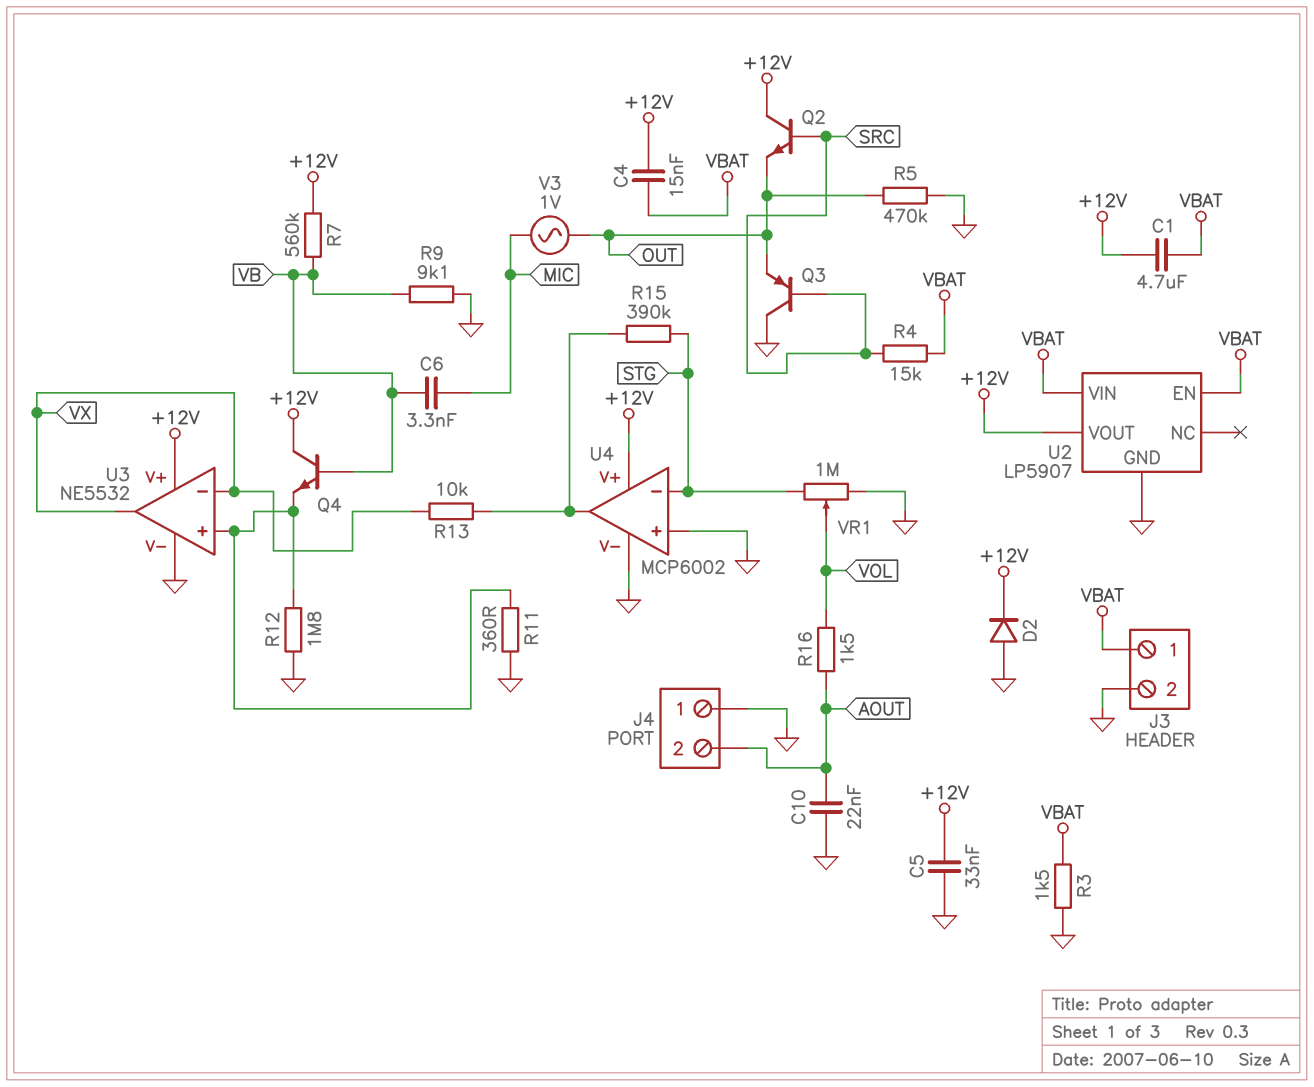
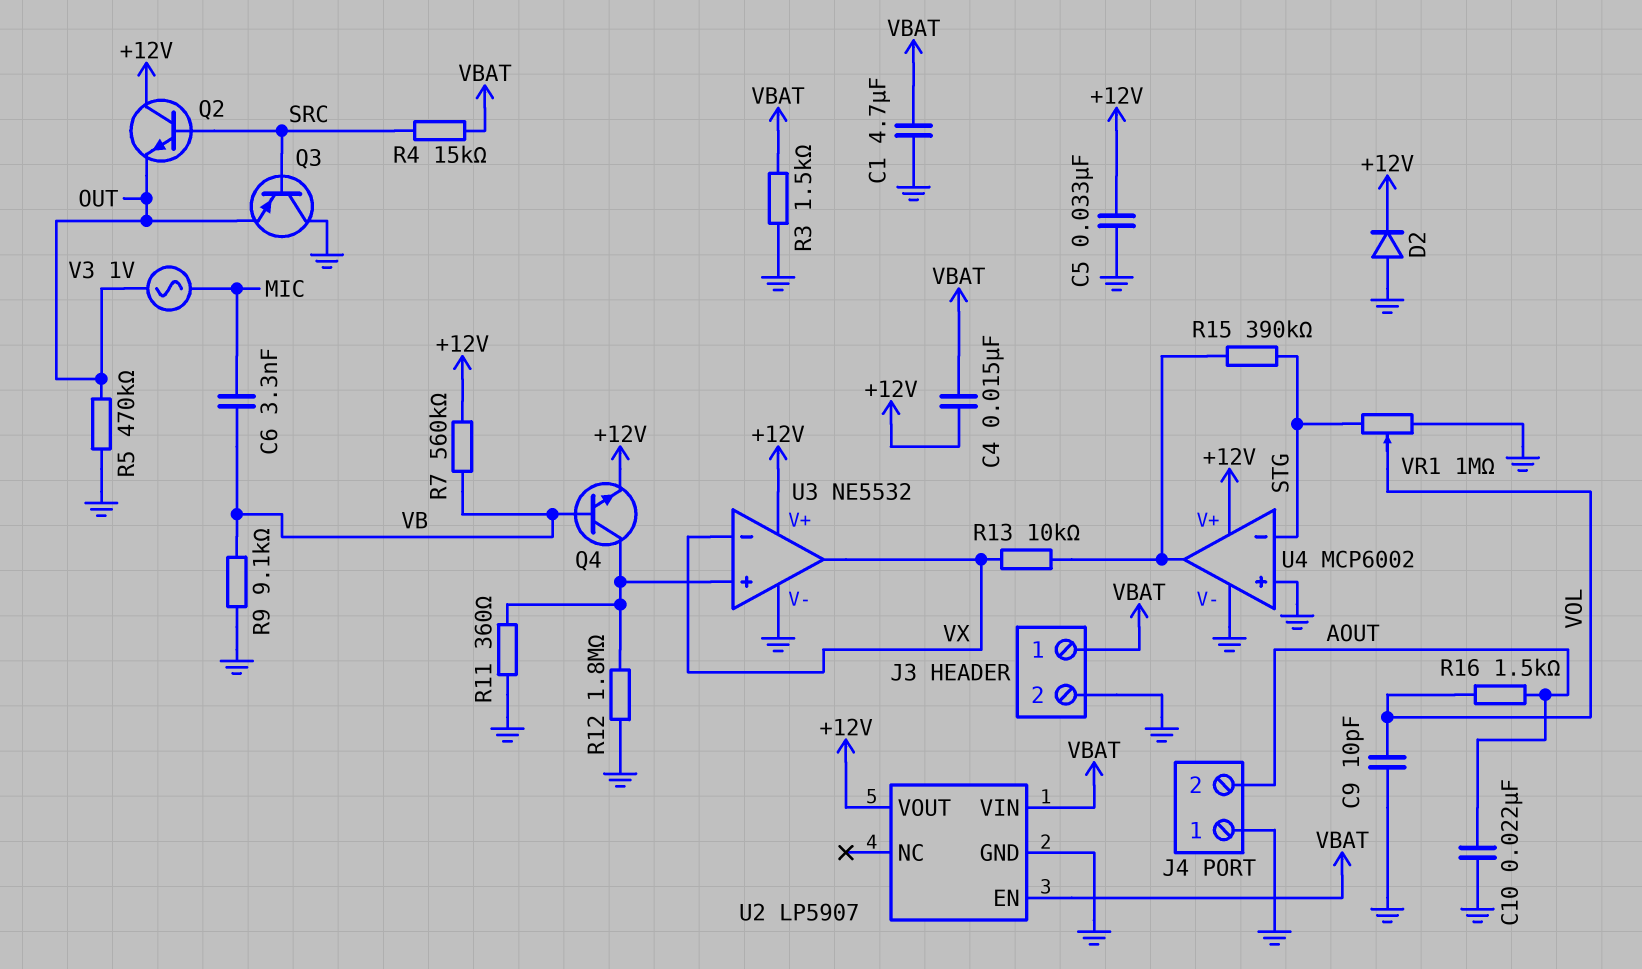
C1: 4.7uF (+12V, VBAT) -> 4.7uF (GND, VBAT)
C9: none -> 10pF (GND, VOL)
Q4: NPN (B VB, C +12V, E U3/in+) -> NPN (B VB, C U3/in+, E +12V)

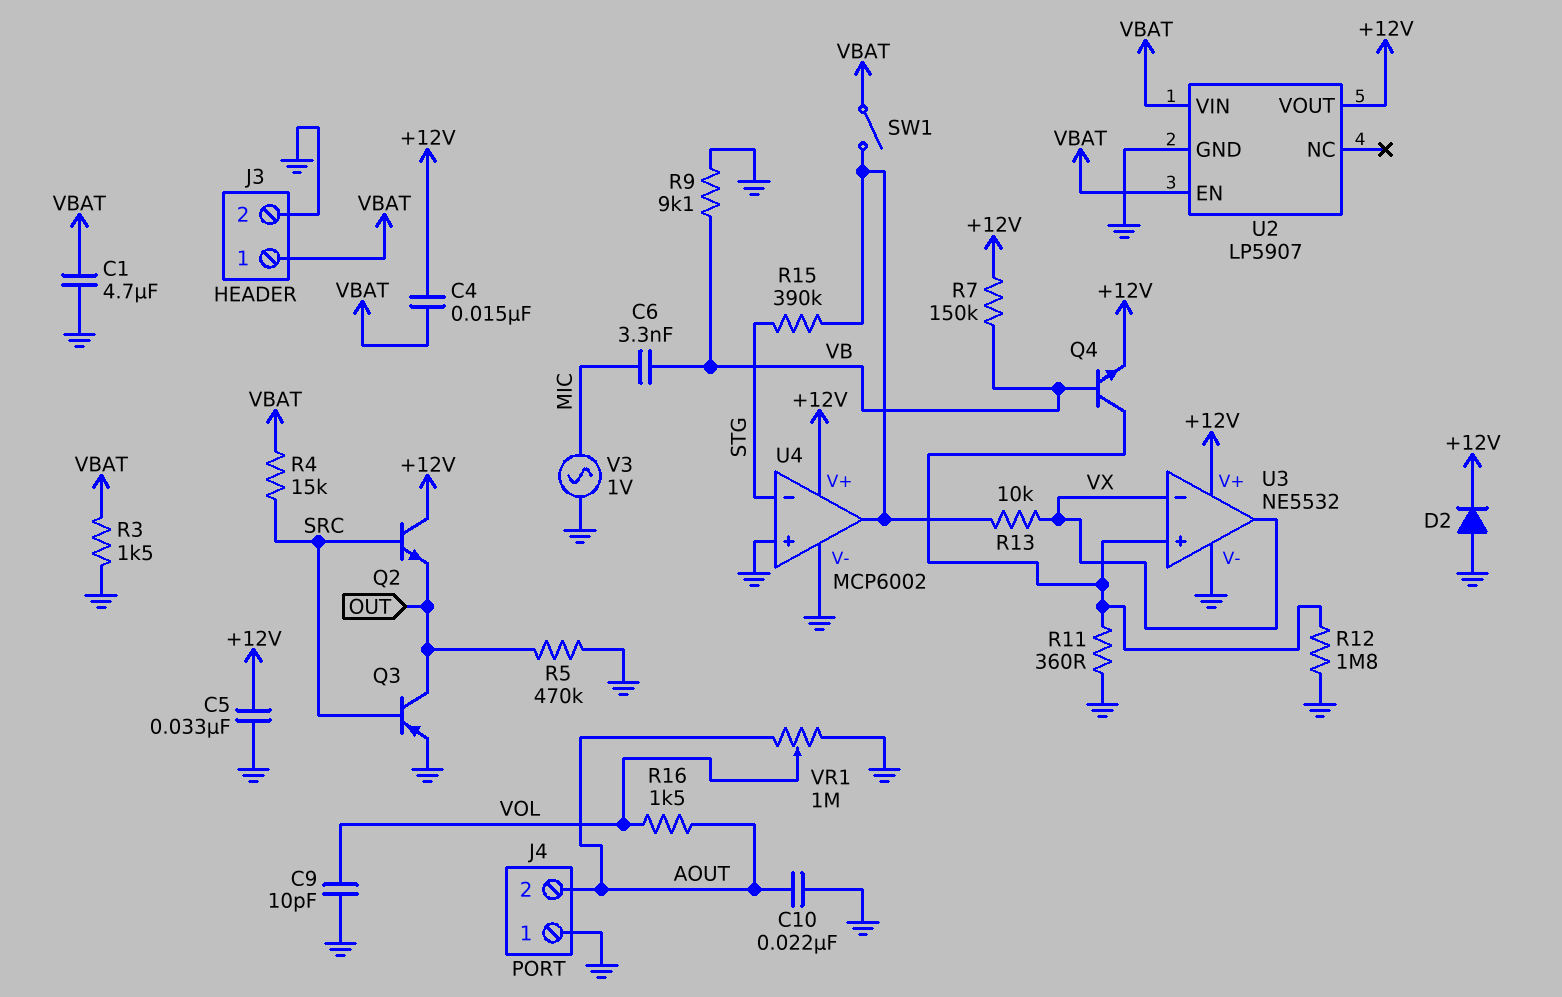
Q3: PNP (B SRC, C GND, E OUT) -> PNP (B SRC, C OUT, E GND)
R7: 560k (+12V, VB) -> 150k (+12V, VB)
SW1: none -> switch (U4/out, VBAT)
V3: AC 1V (MIC, OUT) -> AC 1V (GND, MIC)
VR1: 1M (GND, STG, wiper VOL) -> 1M (AOUT, GND, wiper VOL)

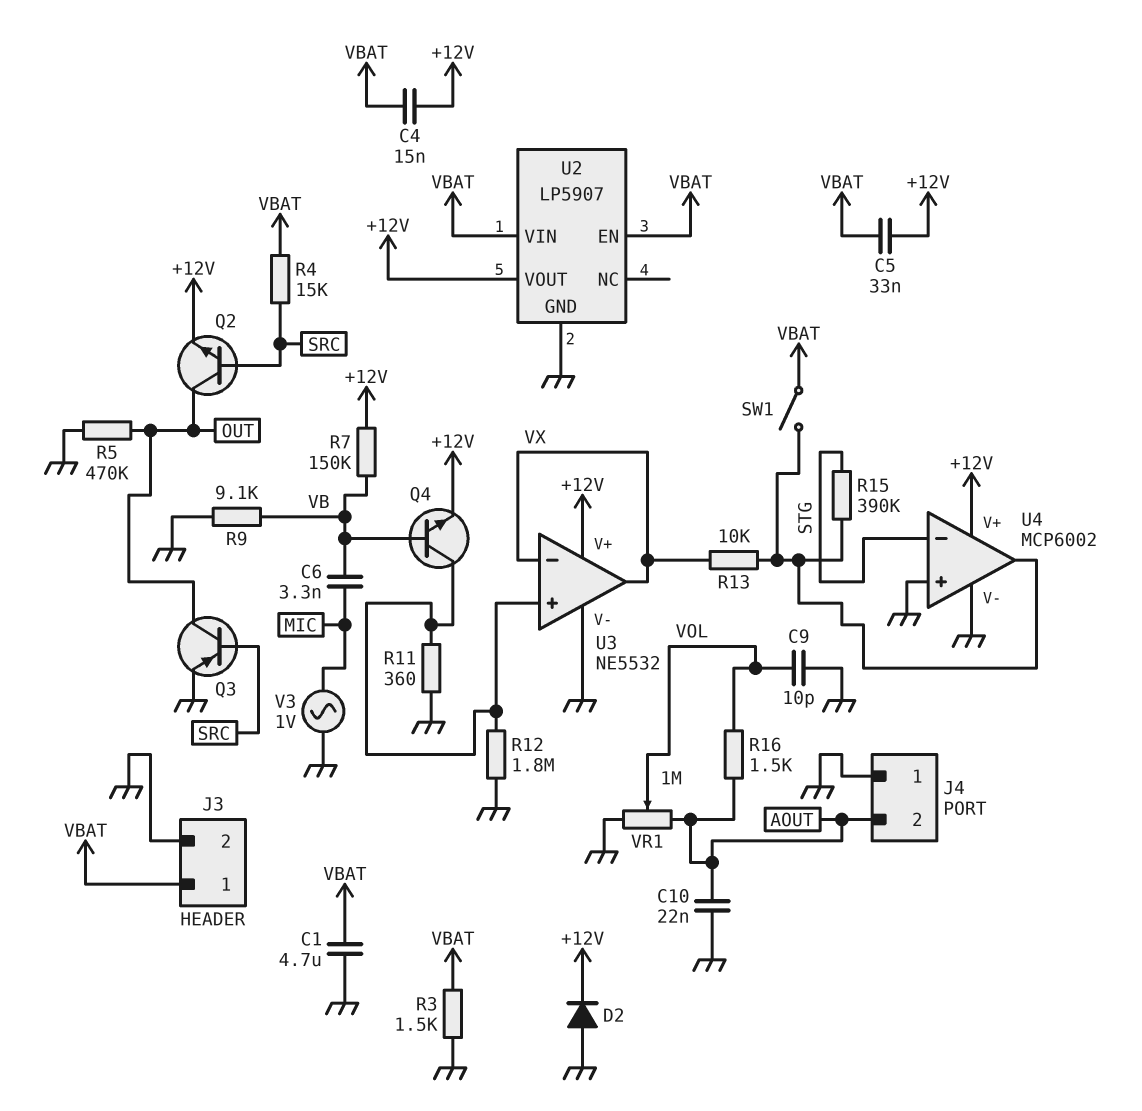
C5: 33nF (+12V, GND) -> 33nF (+12V, VBAT)
Q2: NPN (B SRC, C +12V, E OUT) -> NPN (B SRC, C OUT, E +12V)

